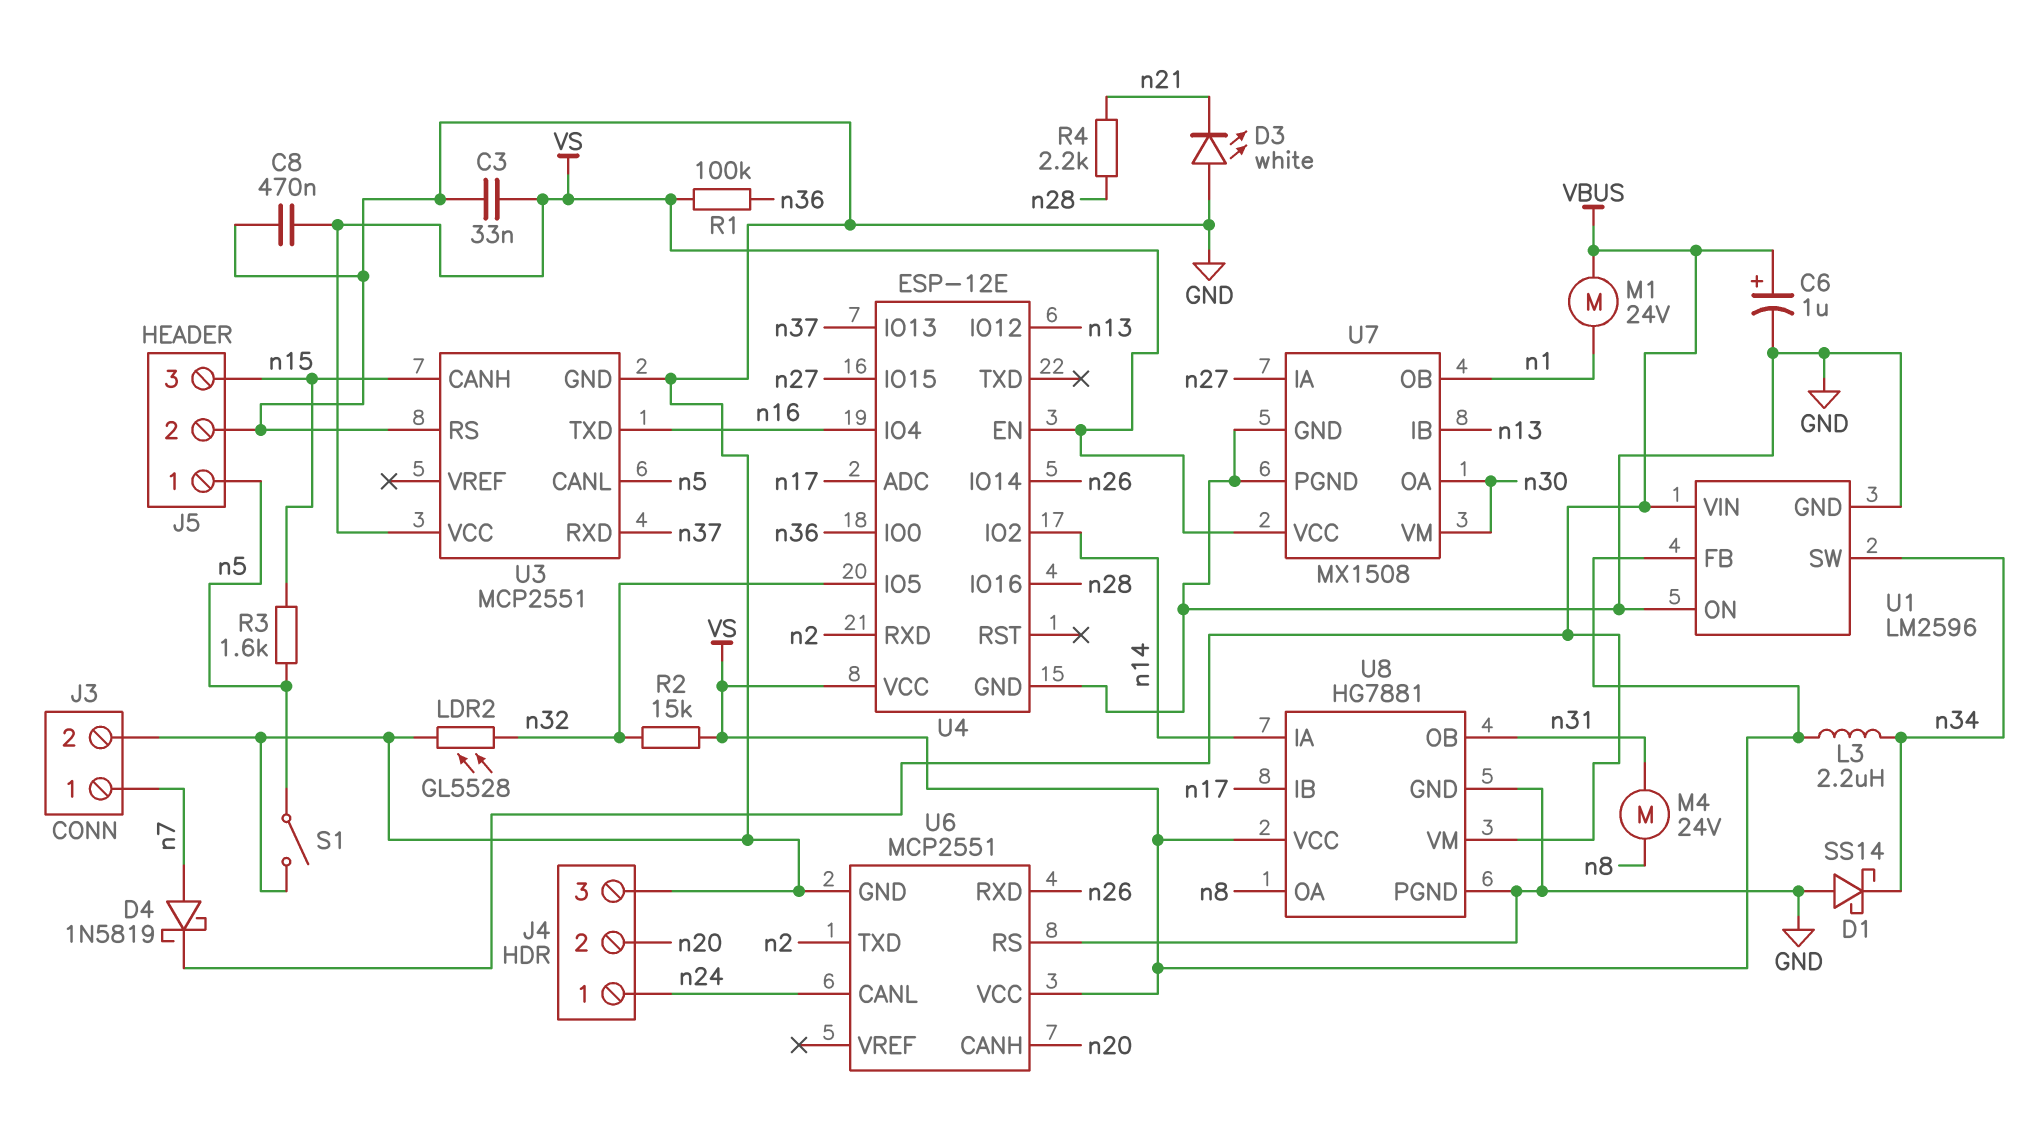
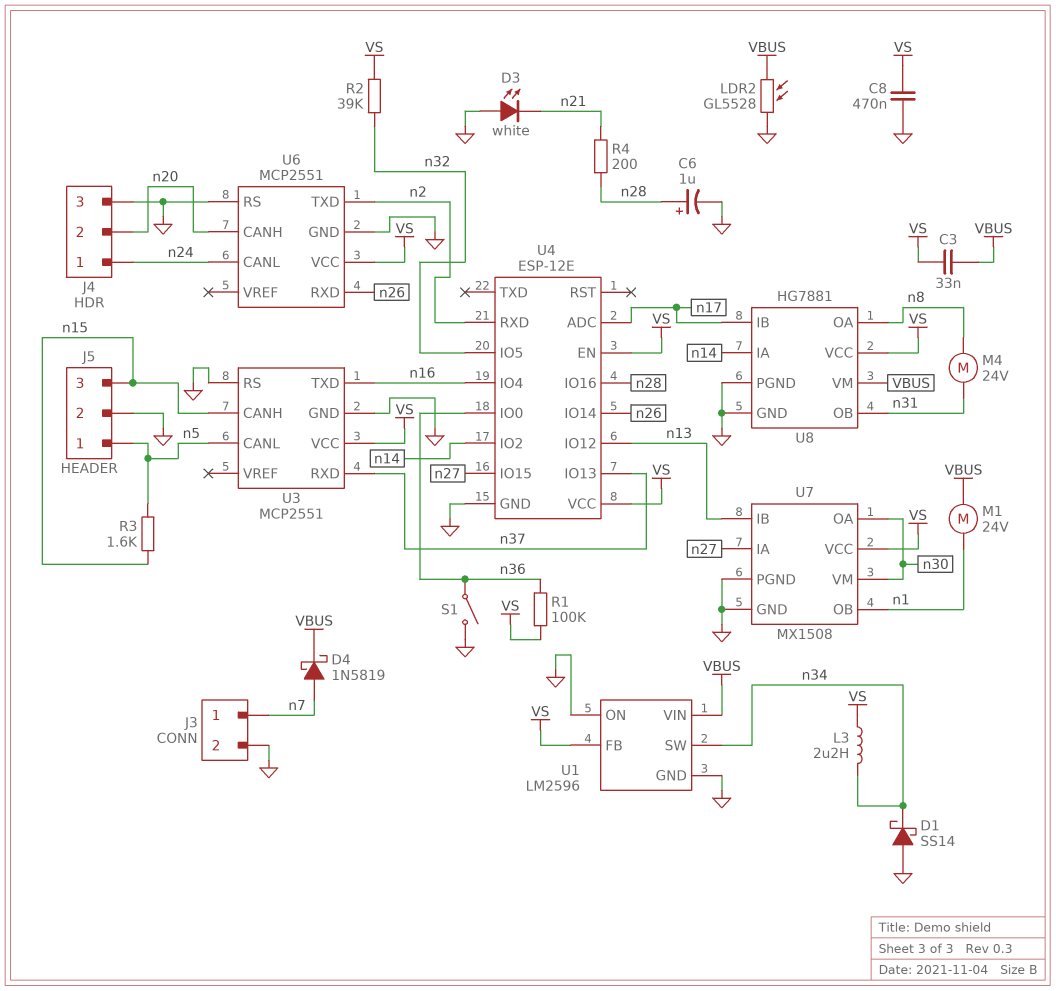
C3: 33nF (GND, VS) -> 33nF (VBUS, VS)
C6: 1uF (plus VBUS, minus GND) -> 1uF (plus n28, minus GND)
LDR2: GL5528 (GND, n32) -> GL5528 (GND, VBUS)
R2: 15k (VS, n32) -> 39k (VS, n32)
R4: 2.2k (n21, n28) -> 200 (n21, n28)
S1: switch (GND, n5) -> switch (GND, n36)

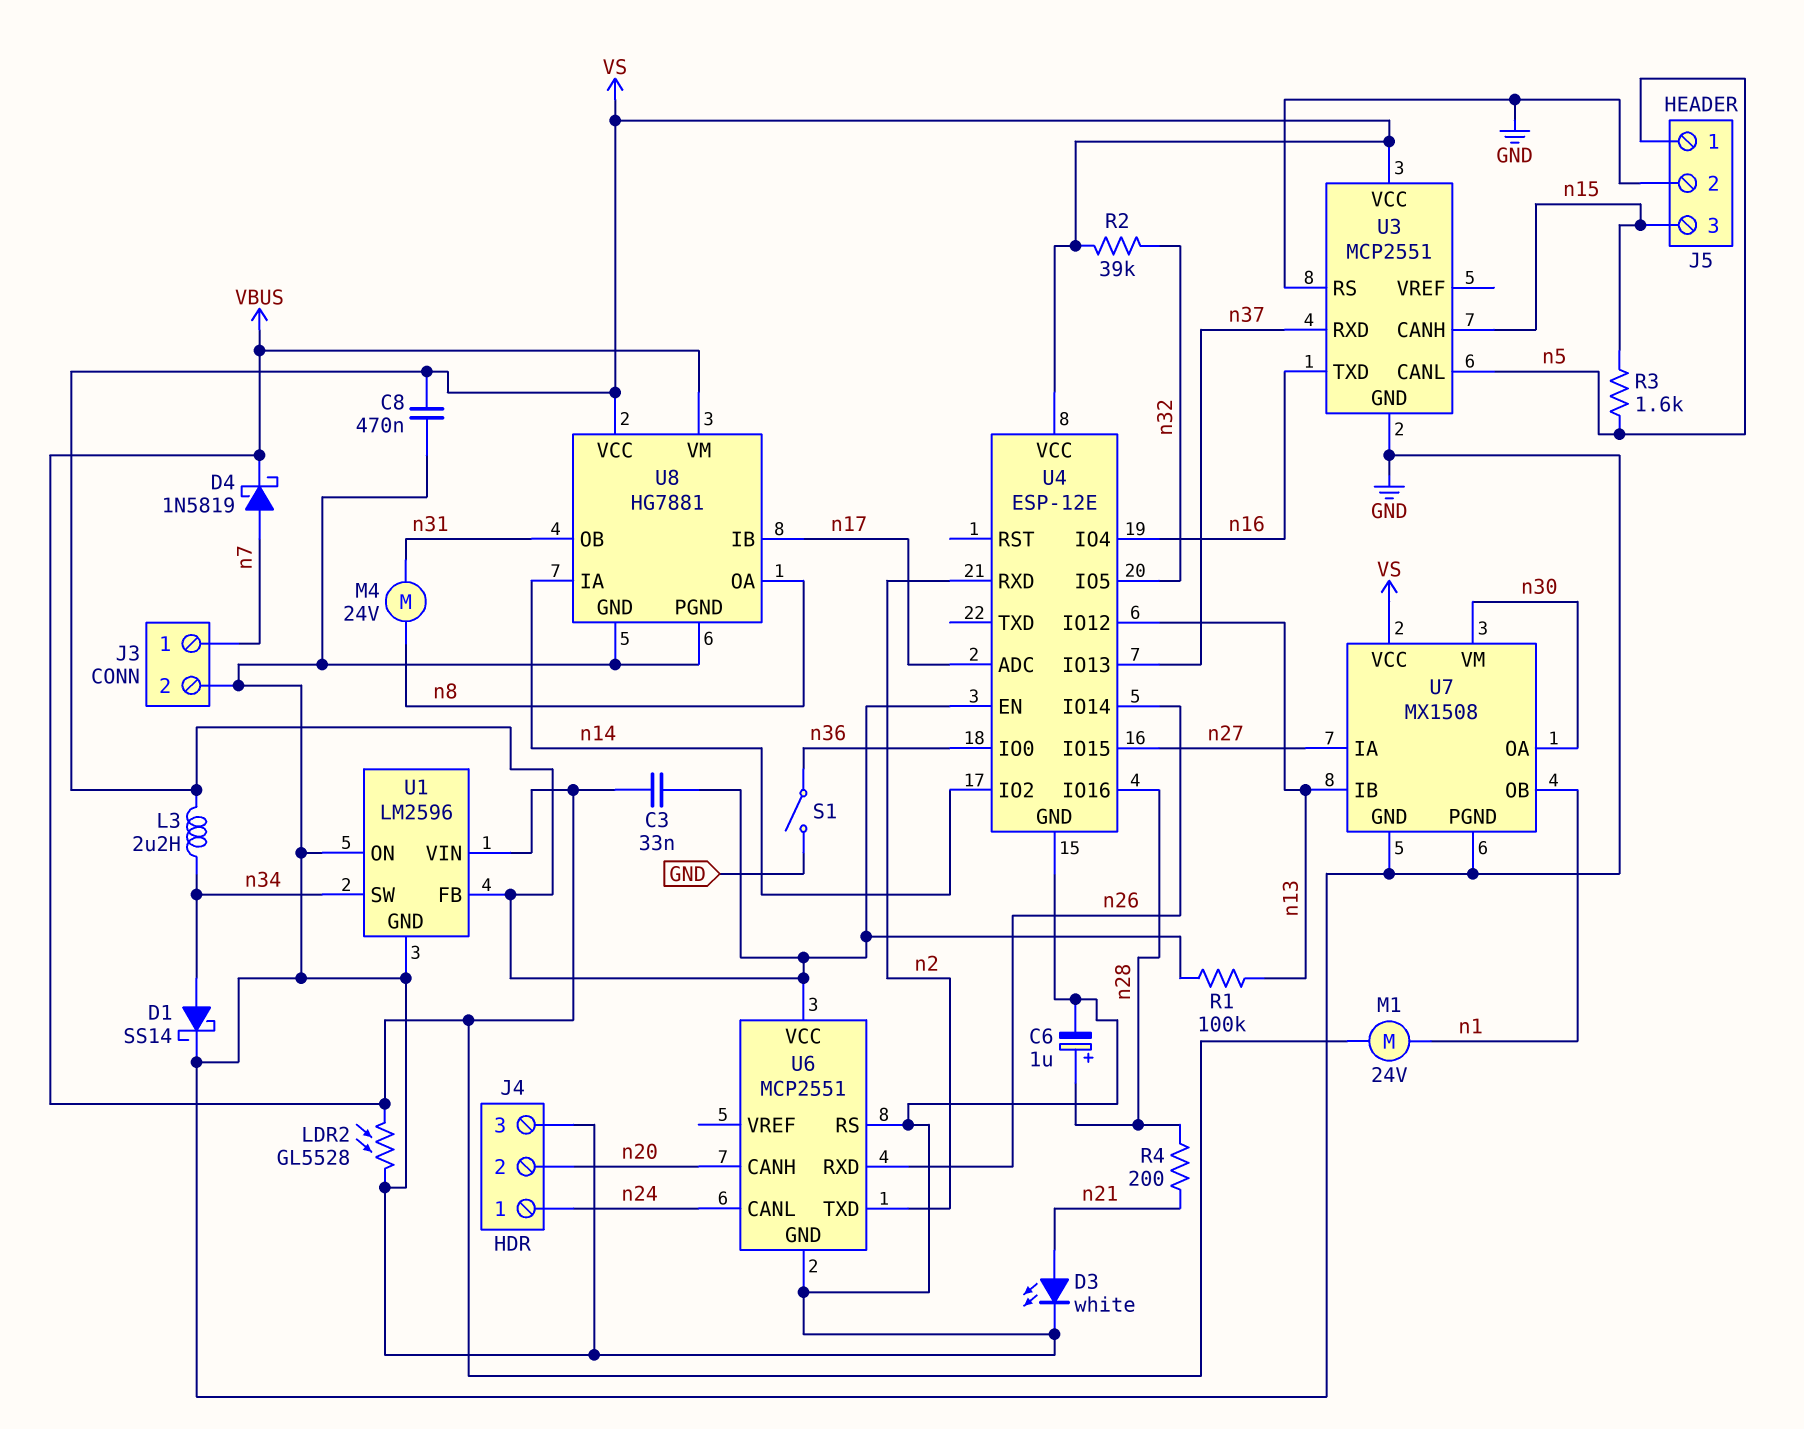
D1: schottky SS14 (A GND, K n34) -> schottky SS14 (A n34, K GND)
D3: LED white (A GND, K n21) -> LED white (A n21, K GND)
R1: 100k (VS, n36) -> 100k (VS, n13)

